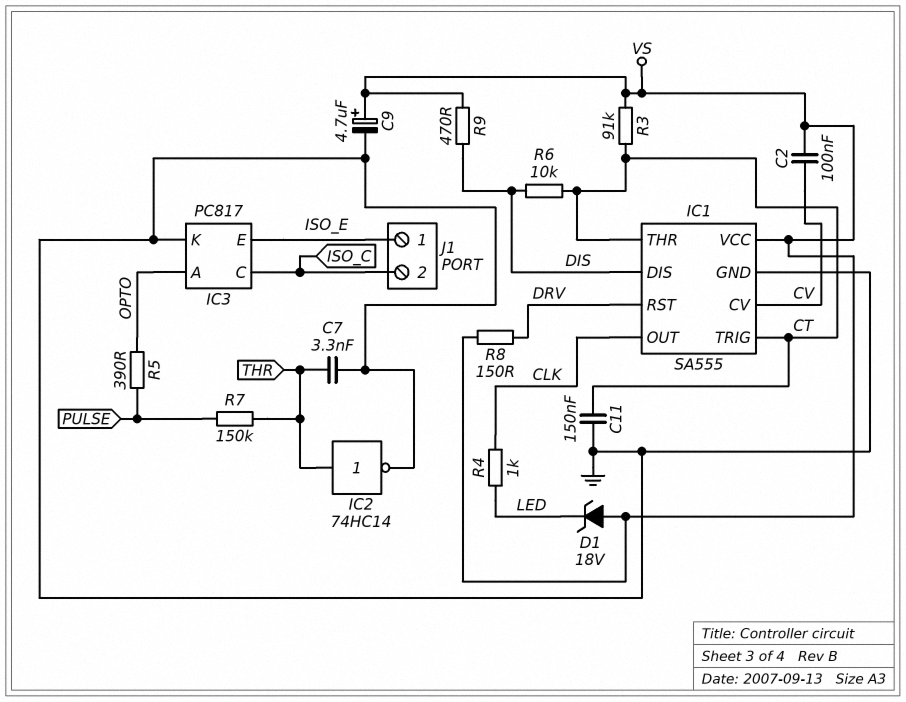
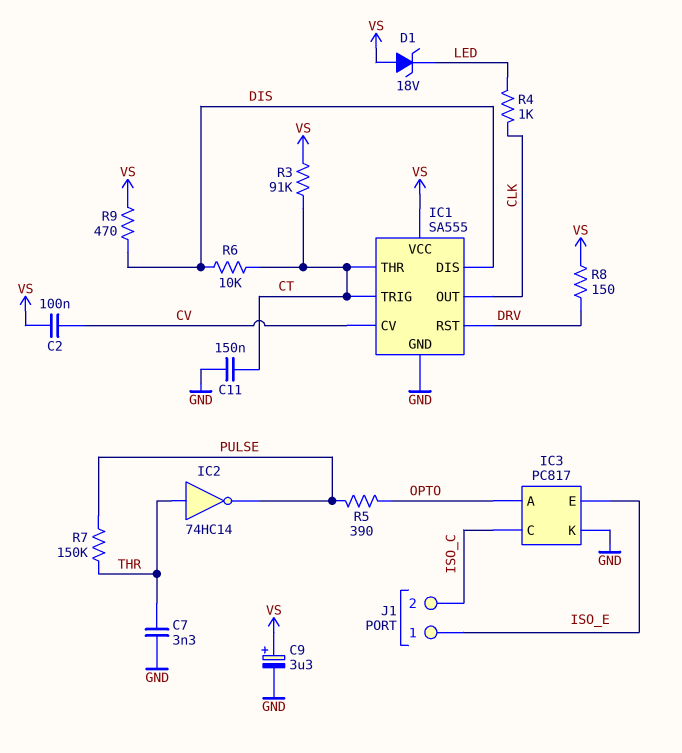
C9: 4.7uF (plus VS, minus GND) -> 3.3uF (plus VS, minus GND)
IC2: NOT 74HC14 (in THR, out GND) -> NOT 74HC14 (in THR, out PULSE)

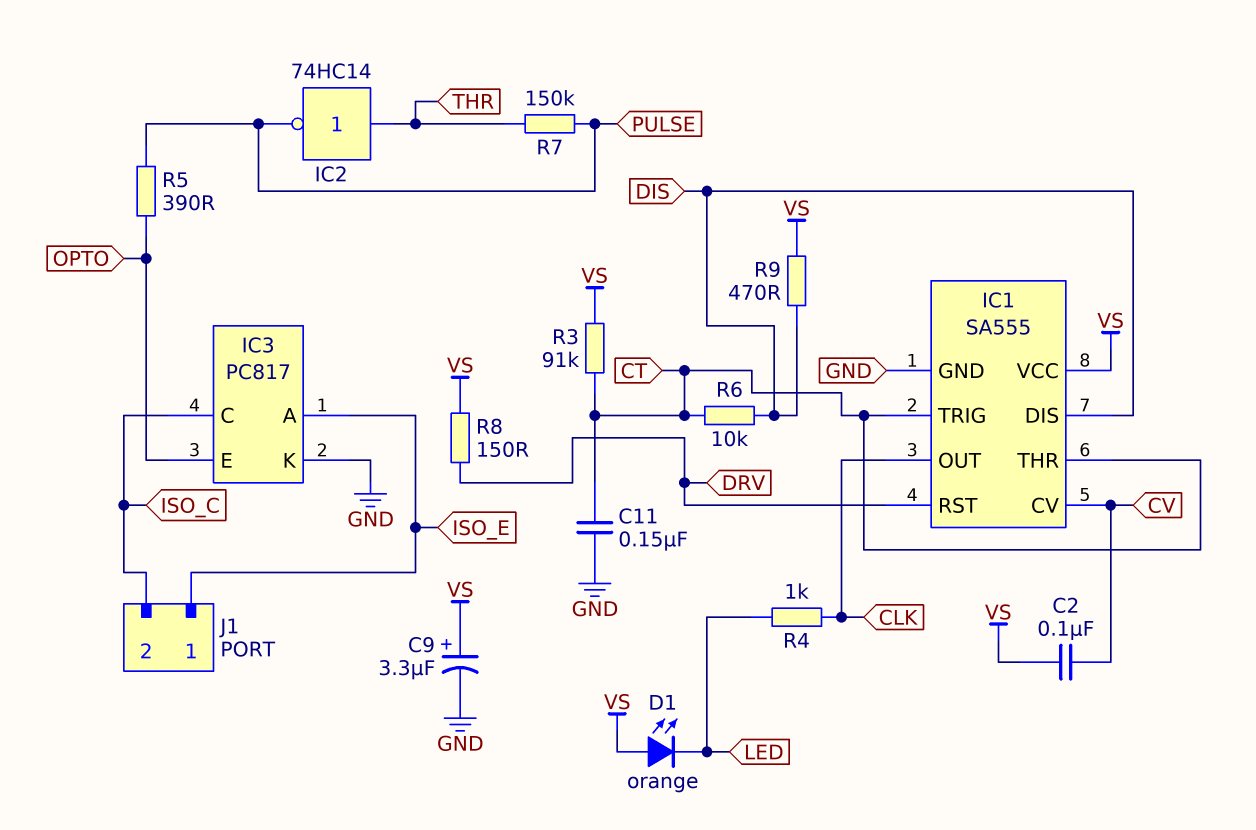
C7: 3.3nF (GND, THR) -> none
D1: zener 18V (A VS, K LED) -> LED orange (A VS, K LED)
IC3 pin A: OPTO -> ISO_E
IC3 pin E: ISO_E -> OPTO

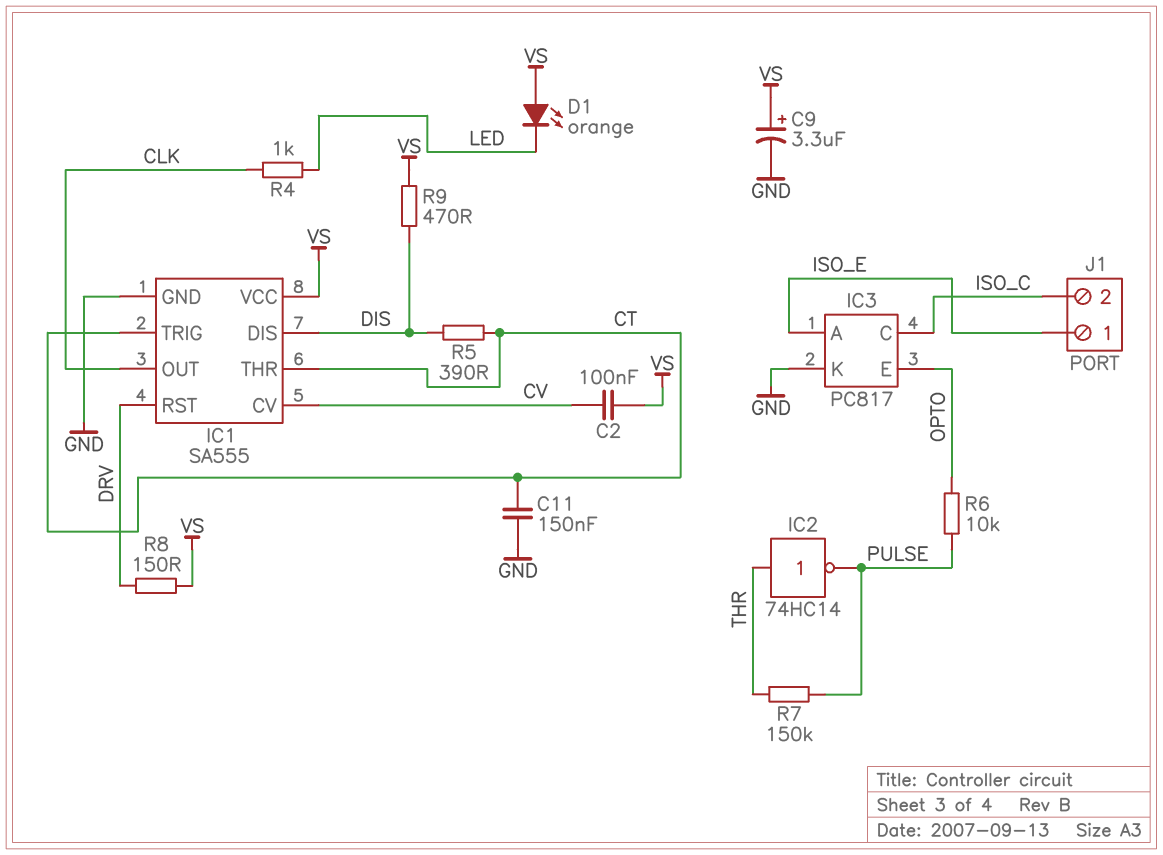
R3: 91k (CT, VS) -> none
R5: 390 (OPTO, PULSE) -> 390 (CT, DIS)
R6: 10k (CT, DIS) -> 10k (OPTO, PULSE)

